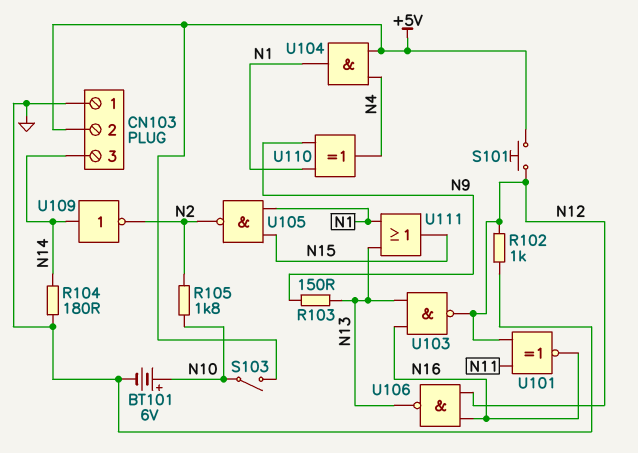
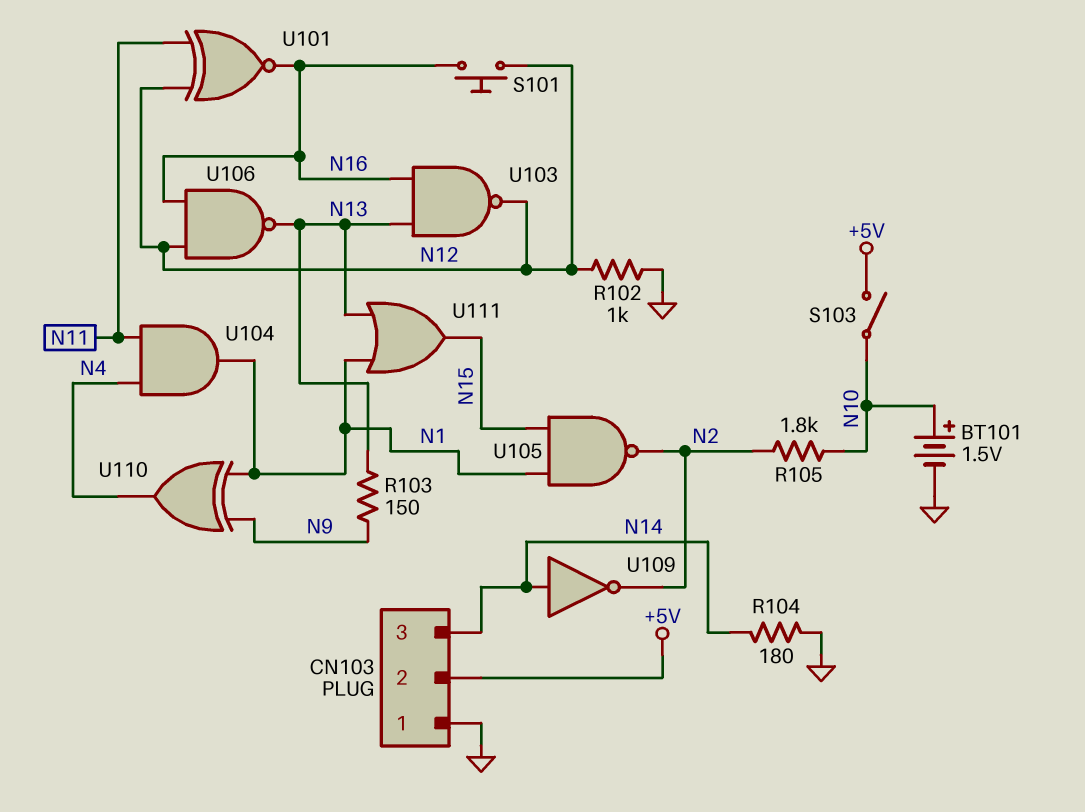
BT101: 6V (plus N10, minus GND) -> 1.5V (plus N10, minus GND)
S101: button (+5V, N12) -> button (N12, N16)
U104: AND (in +5V, in N4, out N1) -> AND (in N4, in N11, out N1)

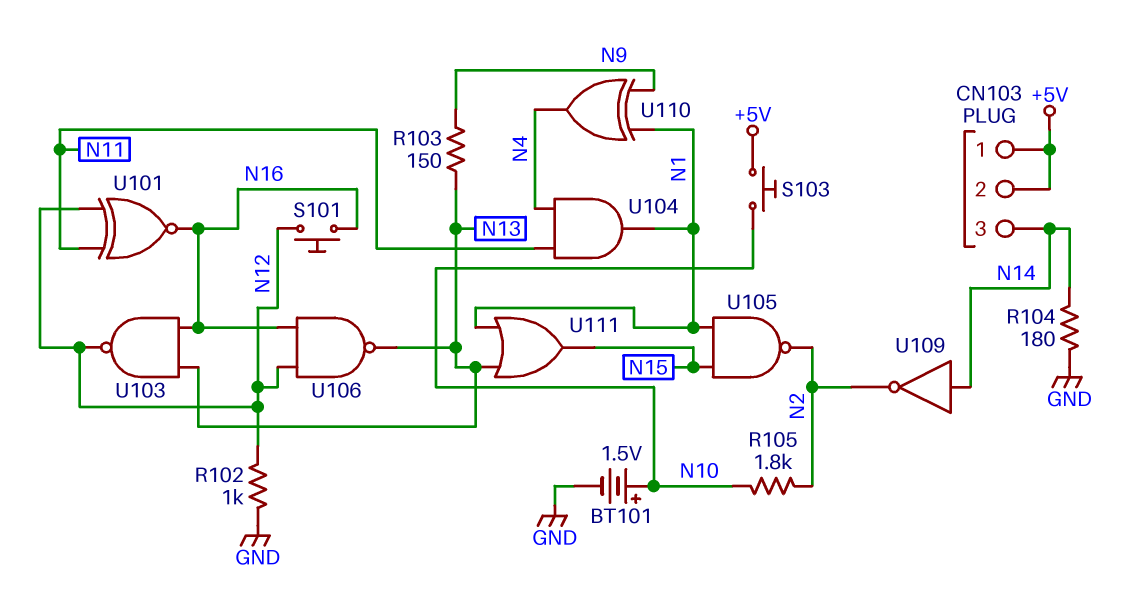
CN103 pin 1: GND -> +5V
S103: switch (+5V, N10) -> button (+5V, N10)

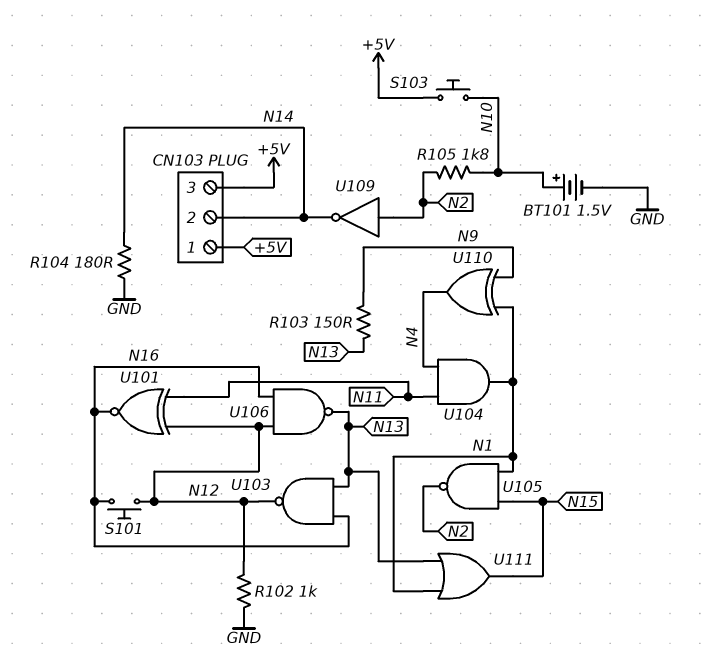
CN103 pin 2: +5V -> N14
CN103 pin 3: N14 -> +5V
U109: NOT (in N14, out N2) -> NOT (in N2, out N14)

